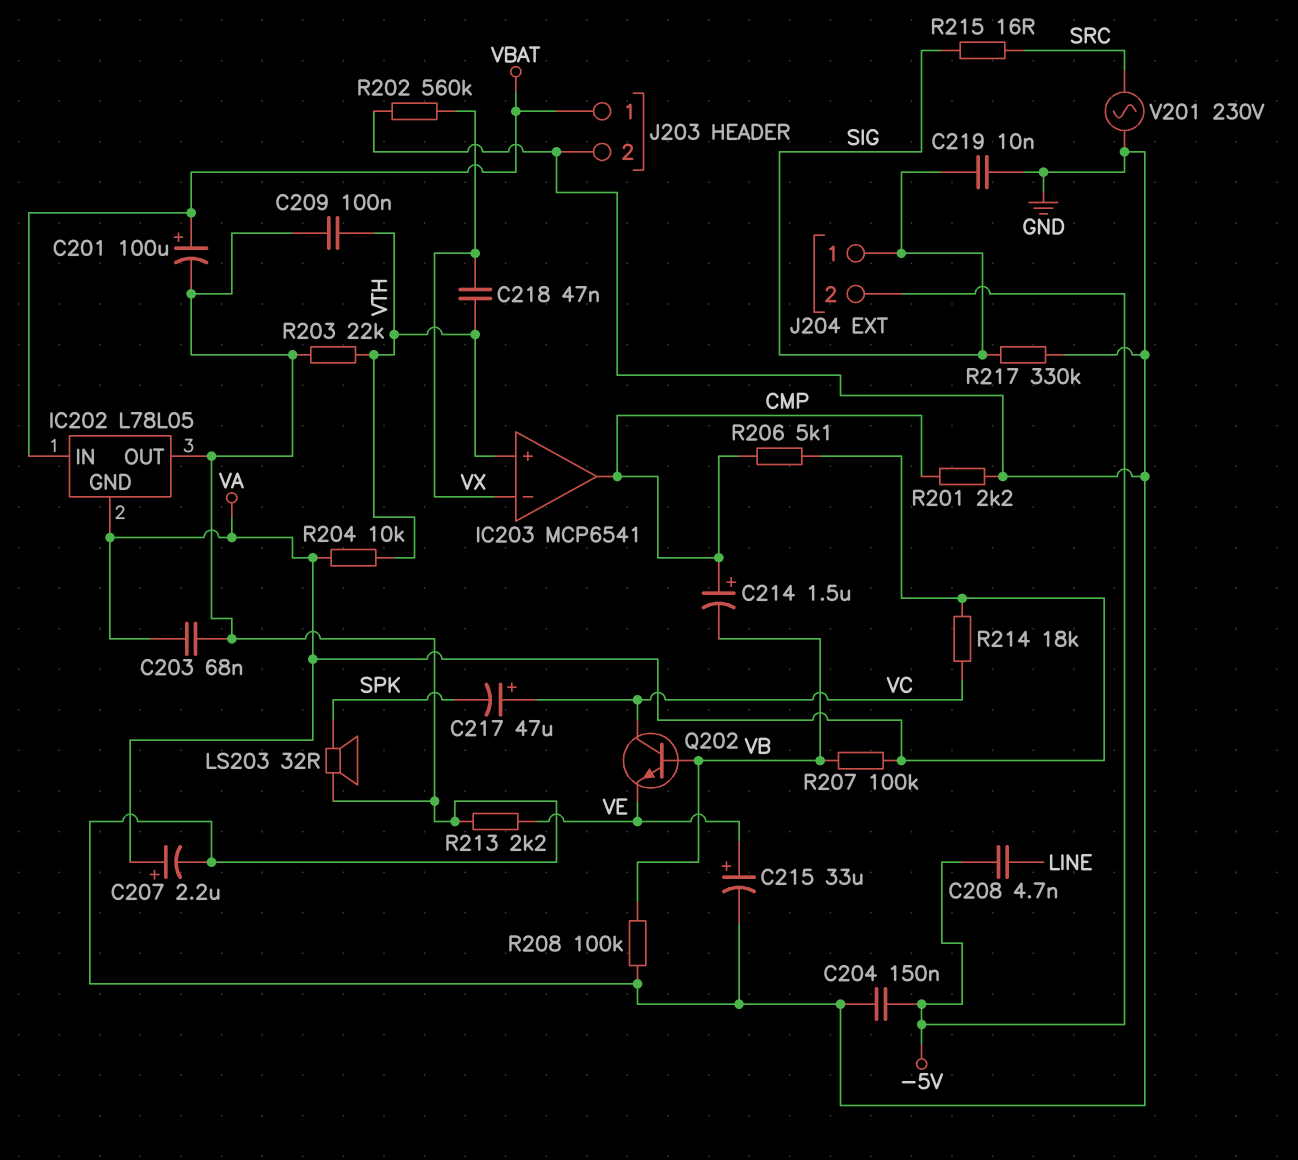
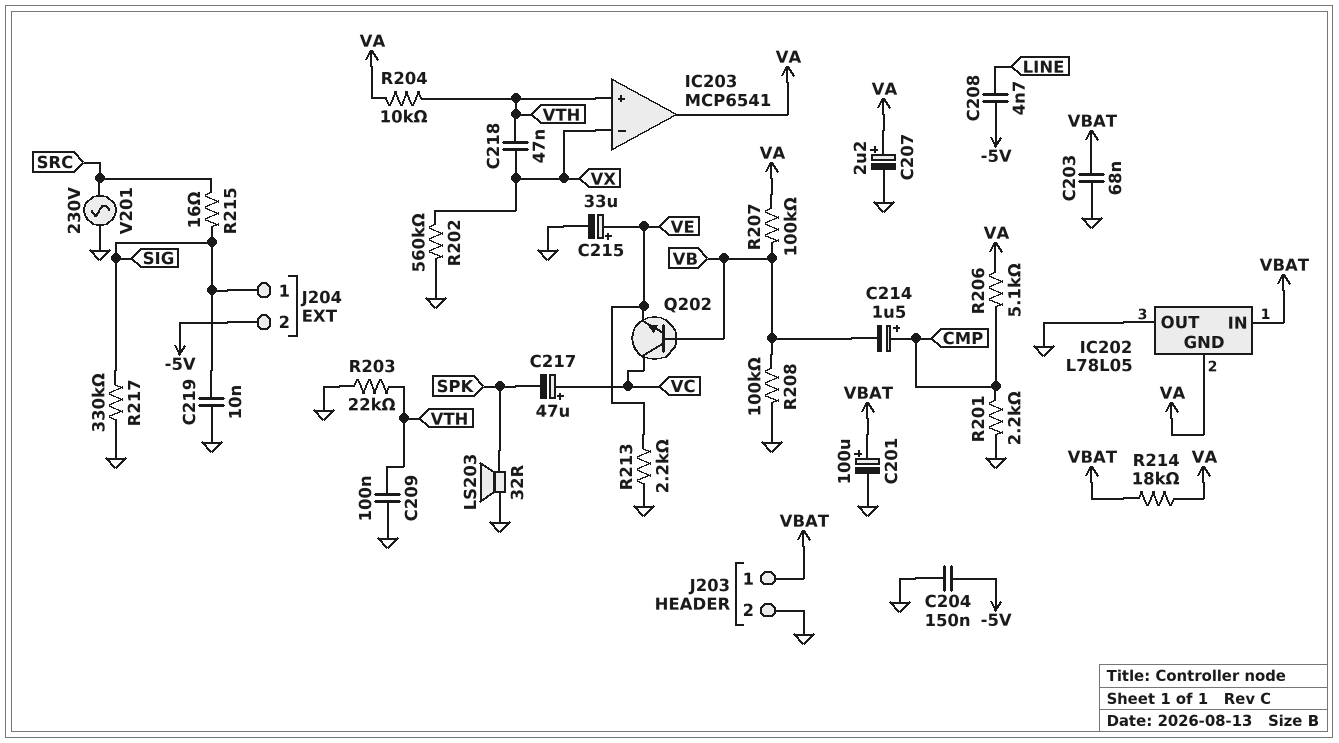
C203: 68nF (GND, VA) -> 68nF (GND, VBAT)
IC203 pin out: CMP -> VA
R214: 18k (VA, VC) -> 18k (VA, VBAT)

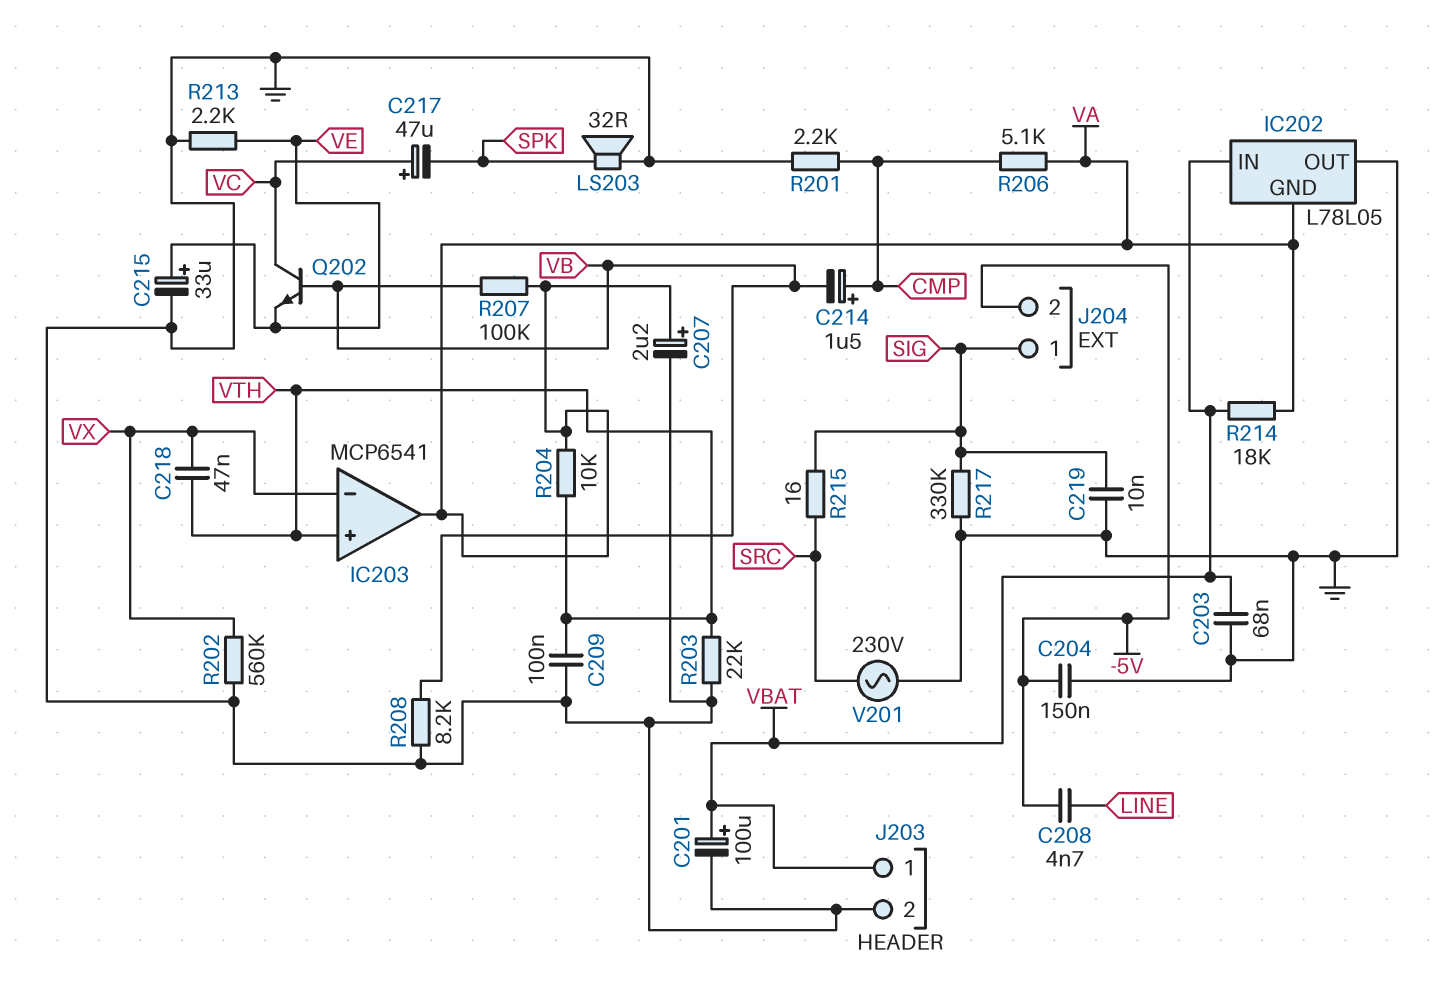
R208: 100k (GND, VB) -> 8.2k (GND, VB)

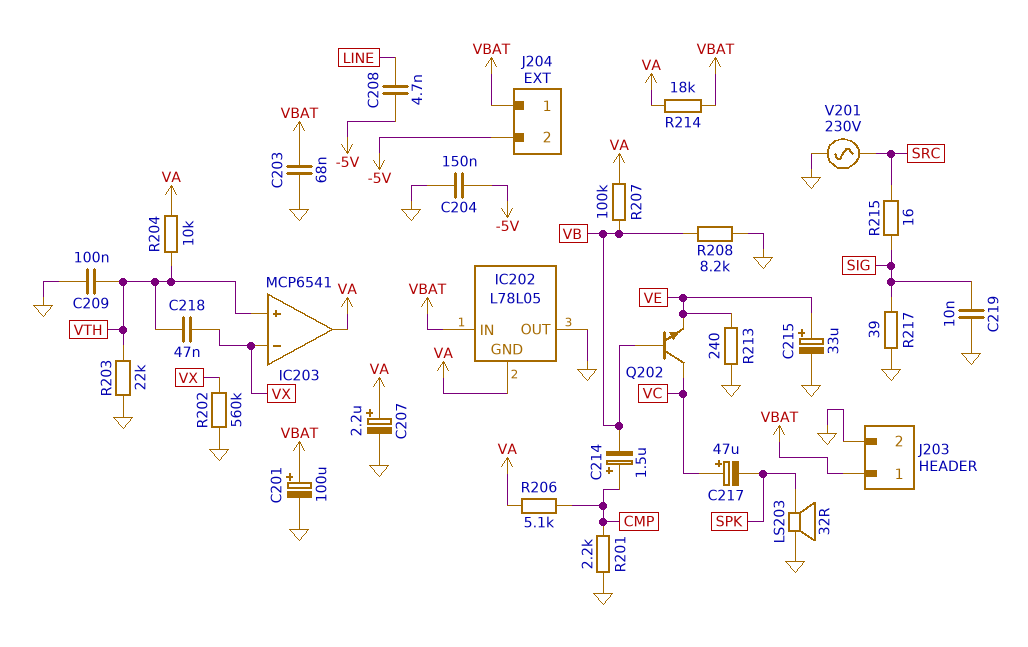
J204 pin 1: SIG -> VBAT
R213: 2.2k (GND, VE) -> 240 (GND, VE)
R217: 330k (GND, SIG) -> 39 (GND, SIG)

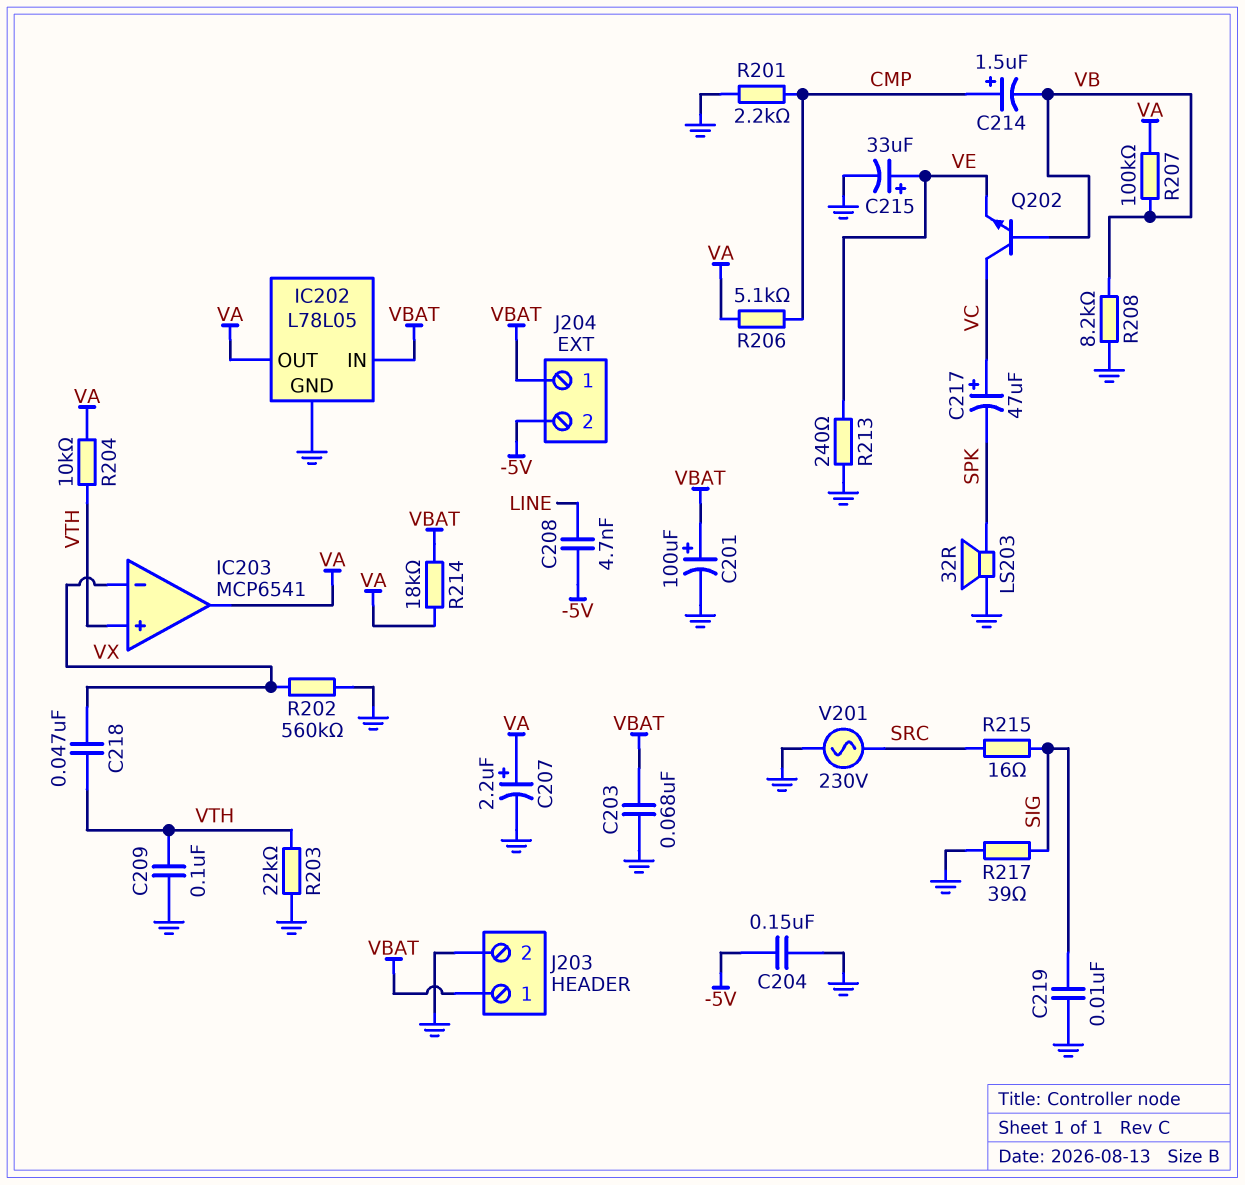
IC202 pin GND: VA -> GND
IC202 pin OUT: GND -> VA

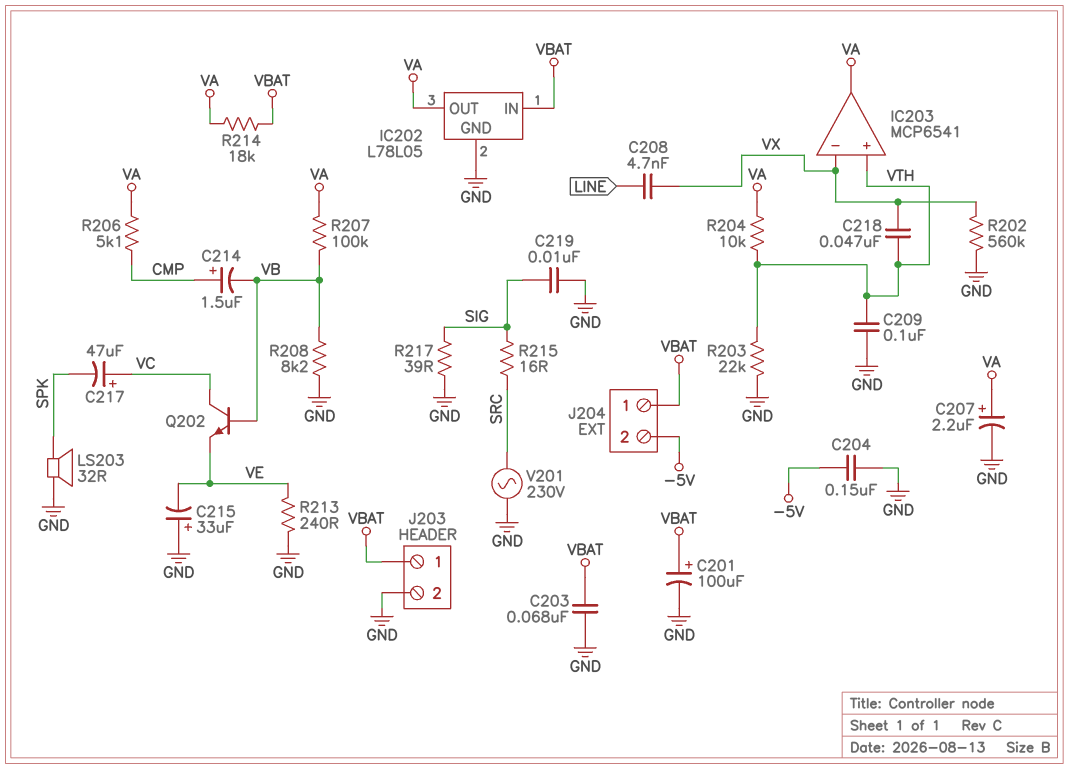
C208: 4.7nF (-5V, LINE) -> 4.7nF (LINE, VX)
C215: 33uF (plus VE, minus GND) -> 33uF (plus GND, minus VE)
R201: 2.2k (CMP, GND) -> none

